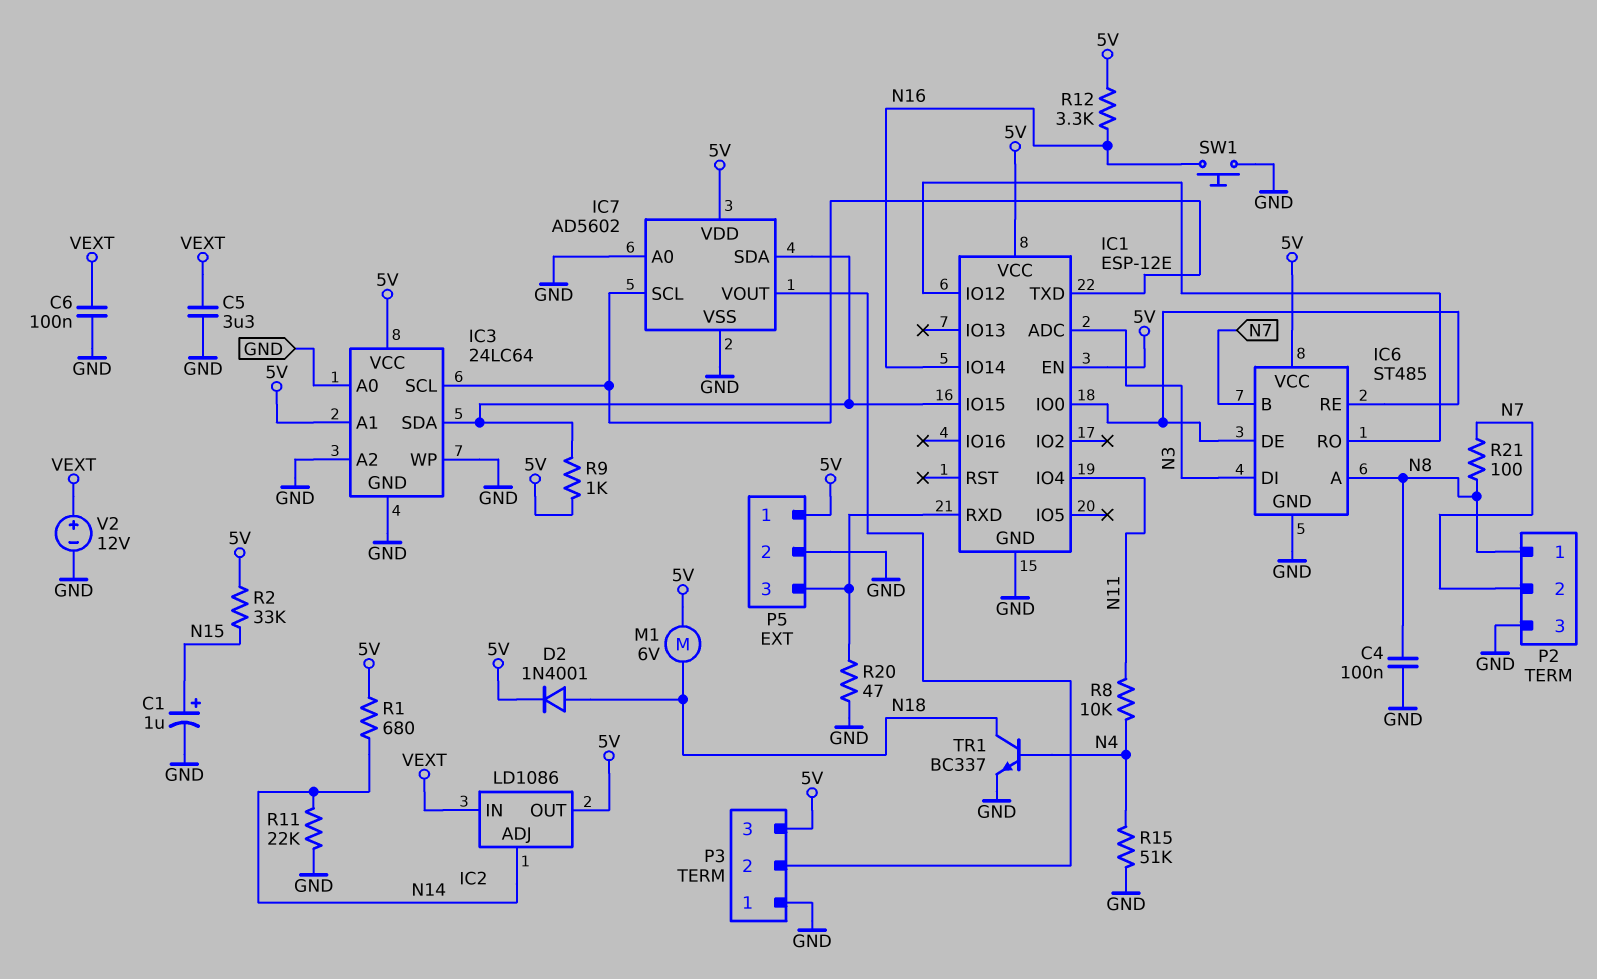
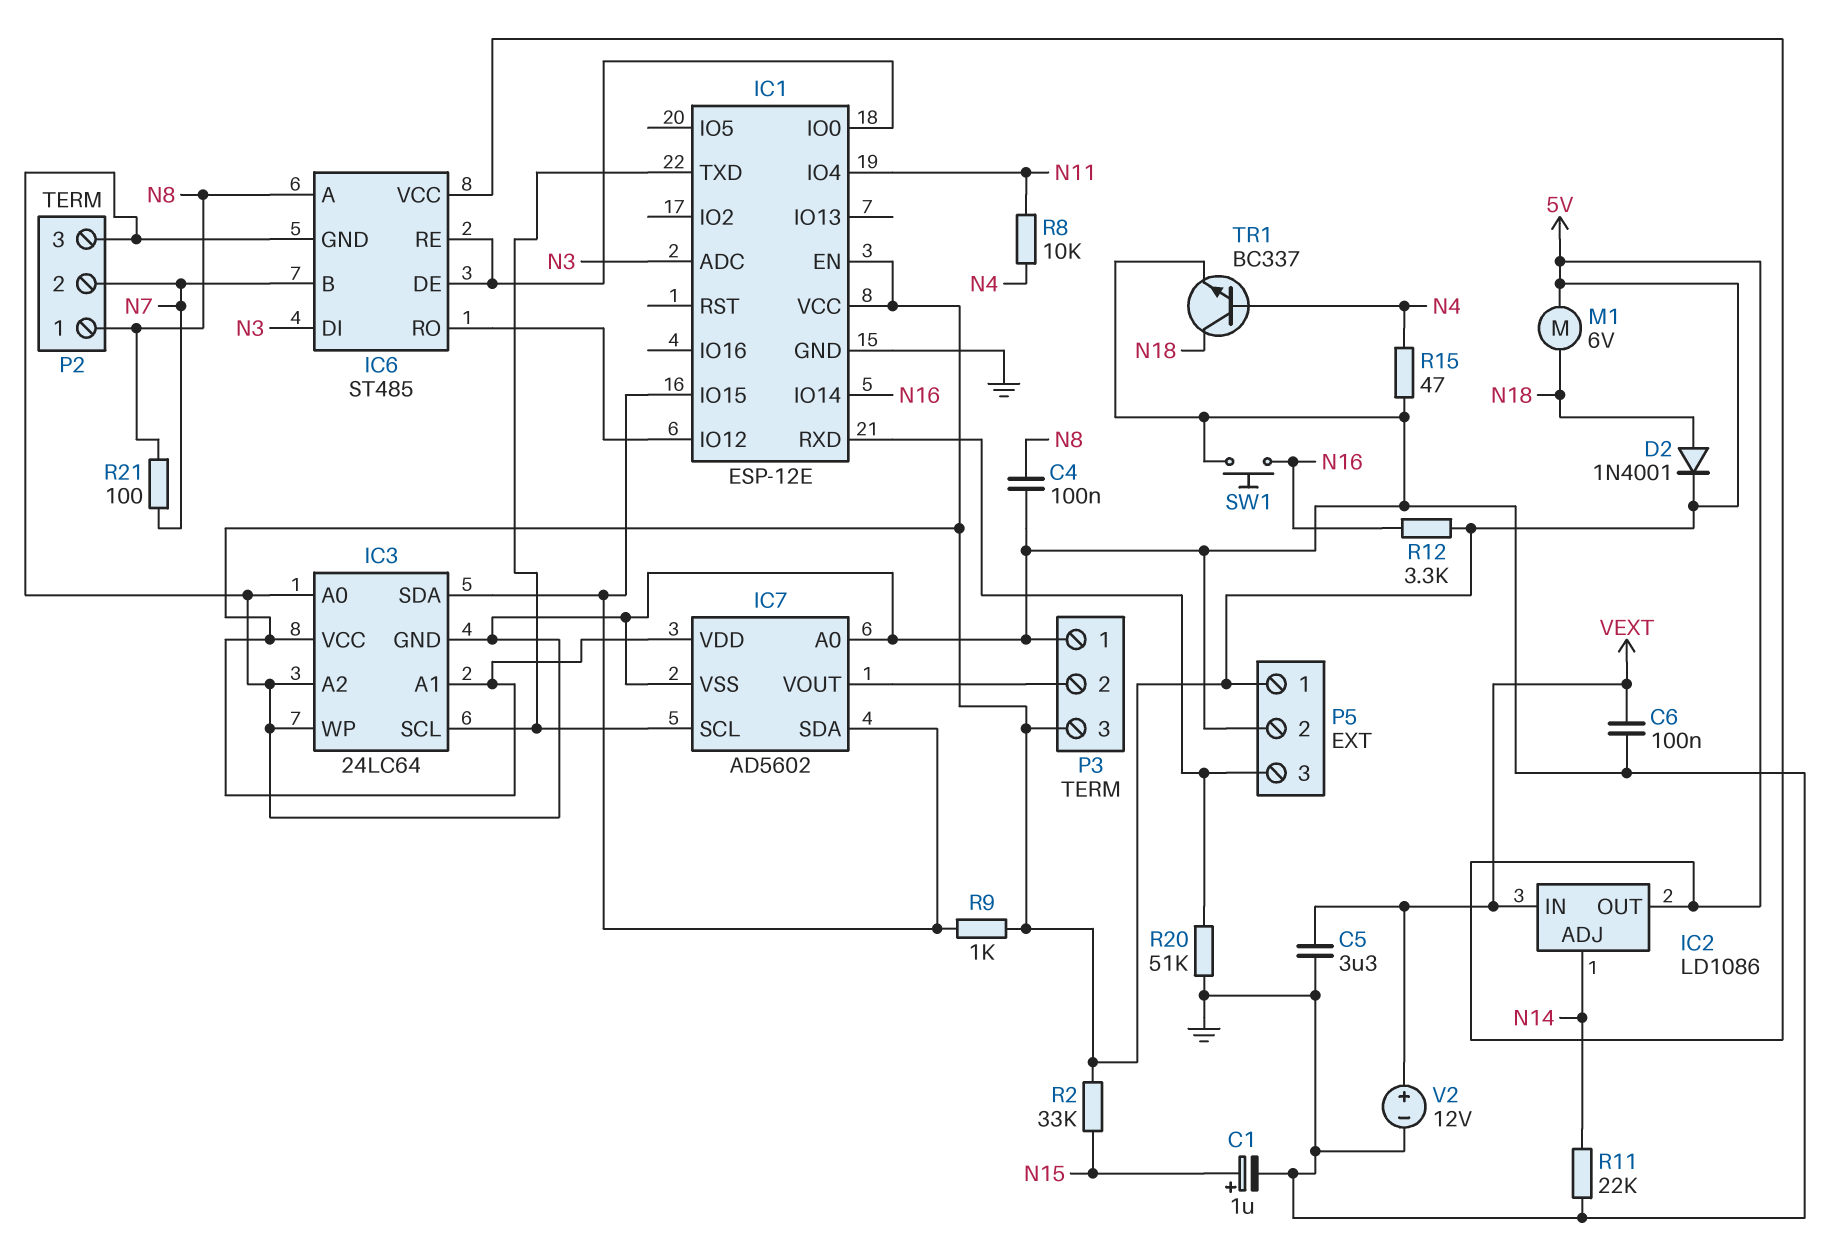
R1: 680 (5V, N14) -> none
R15: 51k (GND, N4) -> 47 (GND, N4)
R20: 47 (GND, IC1/RXD) -> 51k (GND, IC1/RXD)

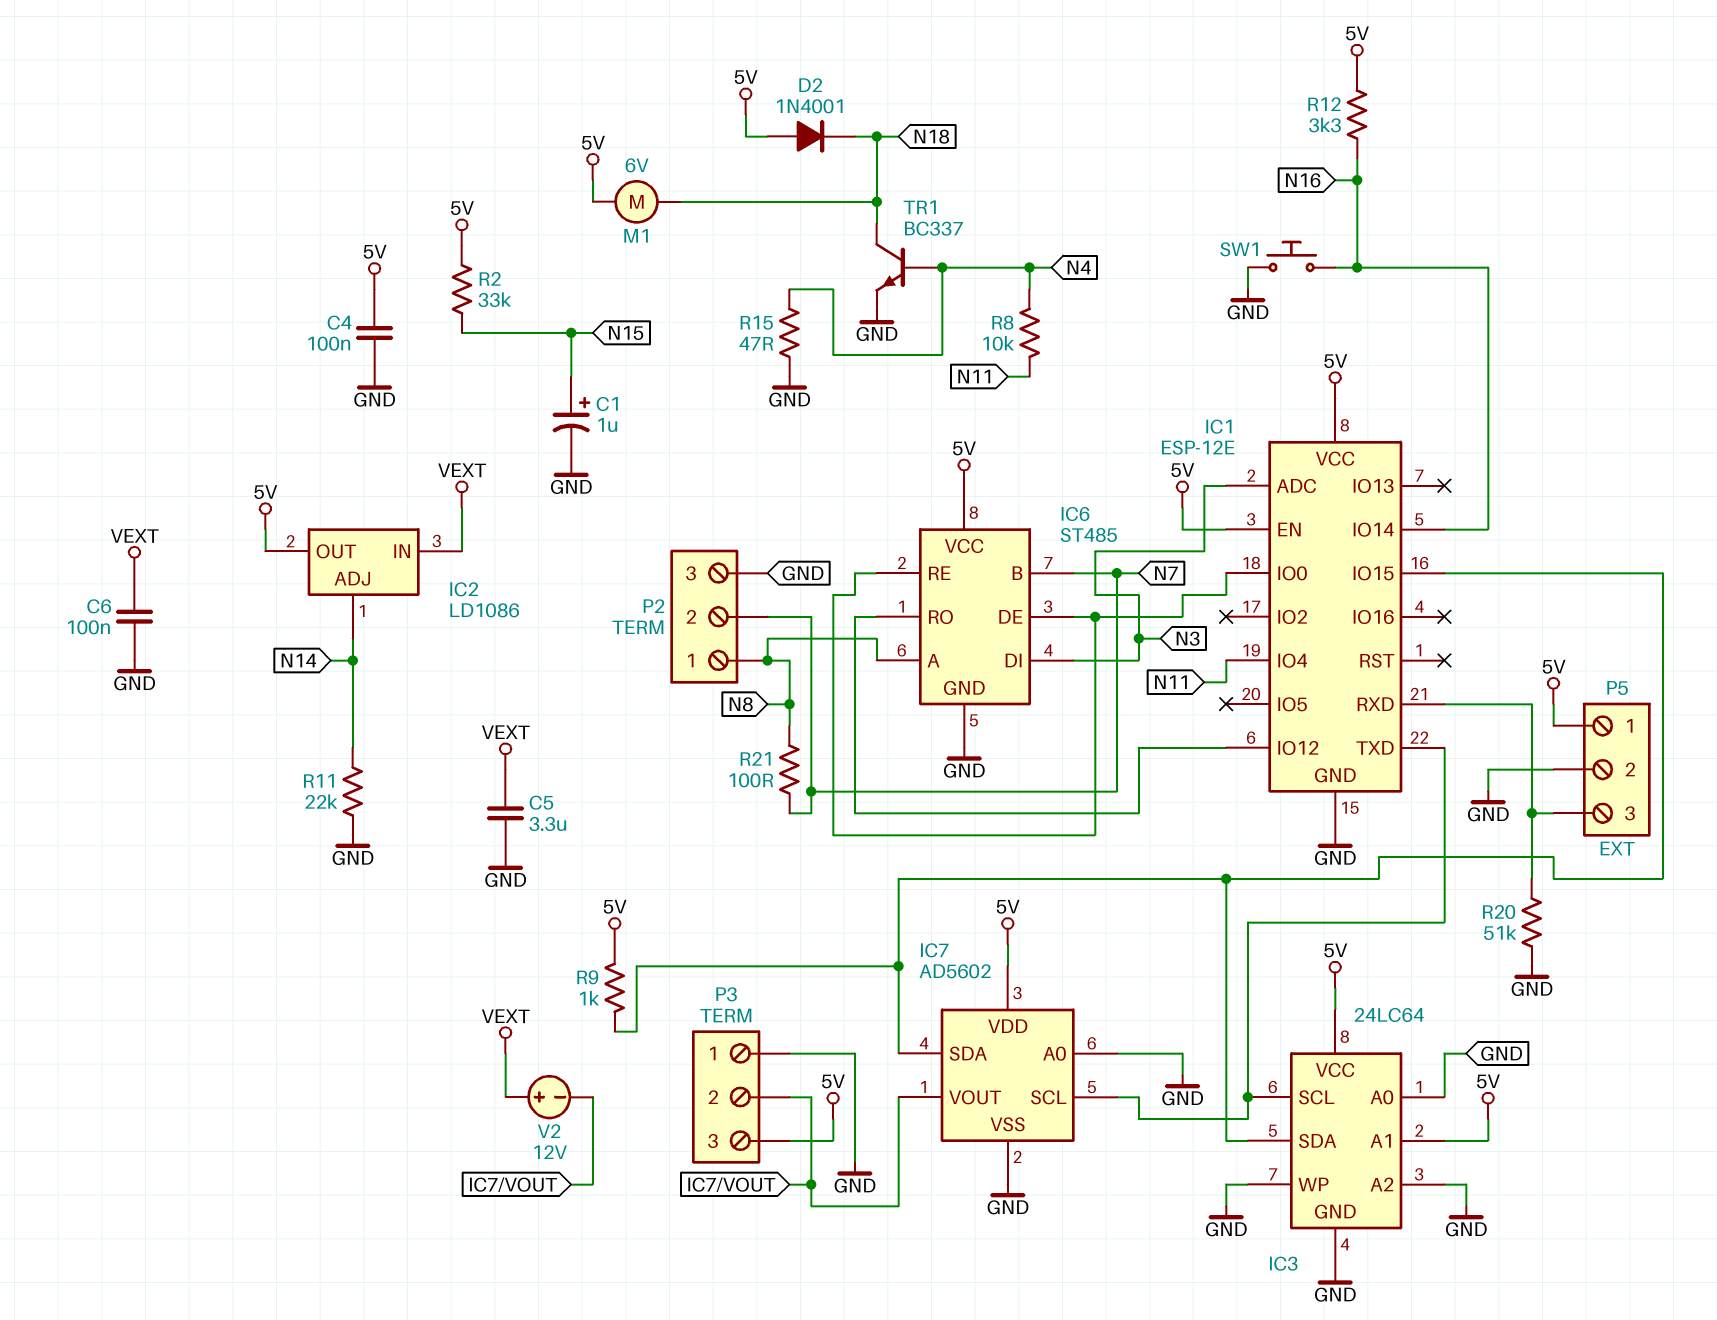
C4: 100nF (GND, N8) -> 100nF (5V, GND)
D2: diode 1N4001 (A N18, K 5V) -> diode 1N4001 (A 5V, K N18)
V2: 12V (plus VEXT, minus GND) -> 12V (plus VEXT, minus IC7/VOUT)

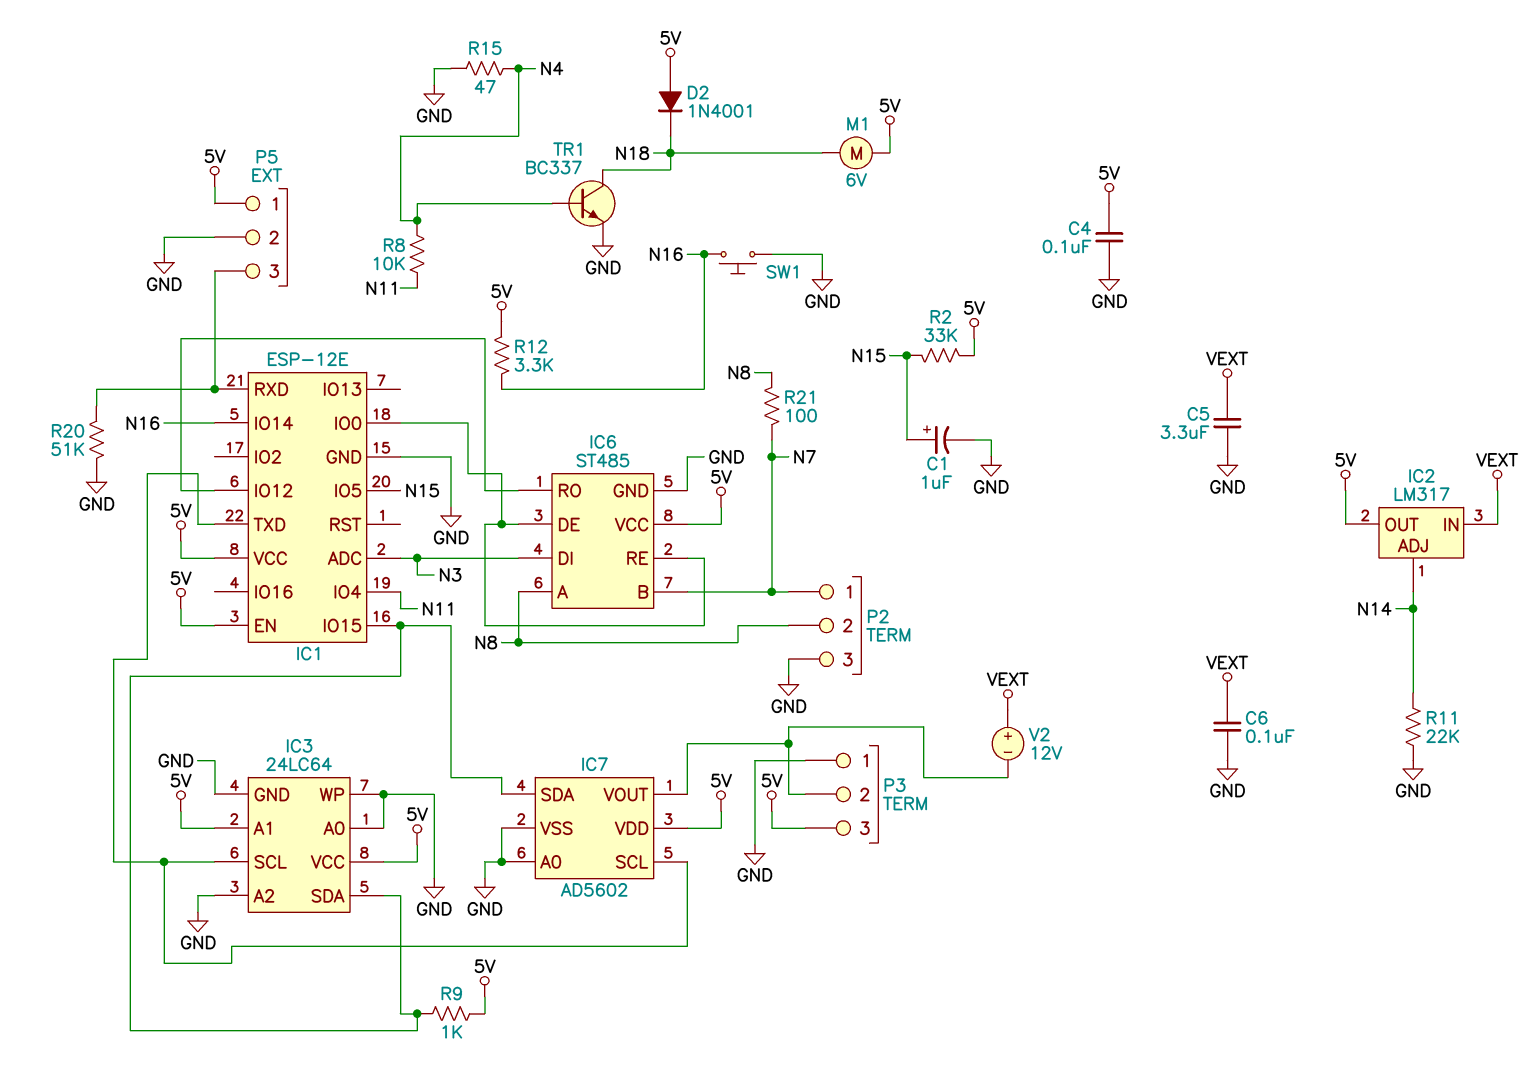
IC1 pin IO5: none -> N15
IC2: LD1086 -> LM317
P2 pin 1: N8 -> N7
P2 pin 2: N7 -> N8

